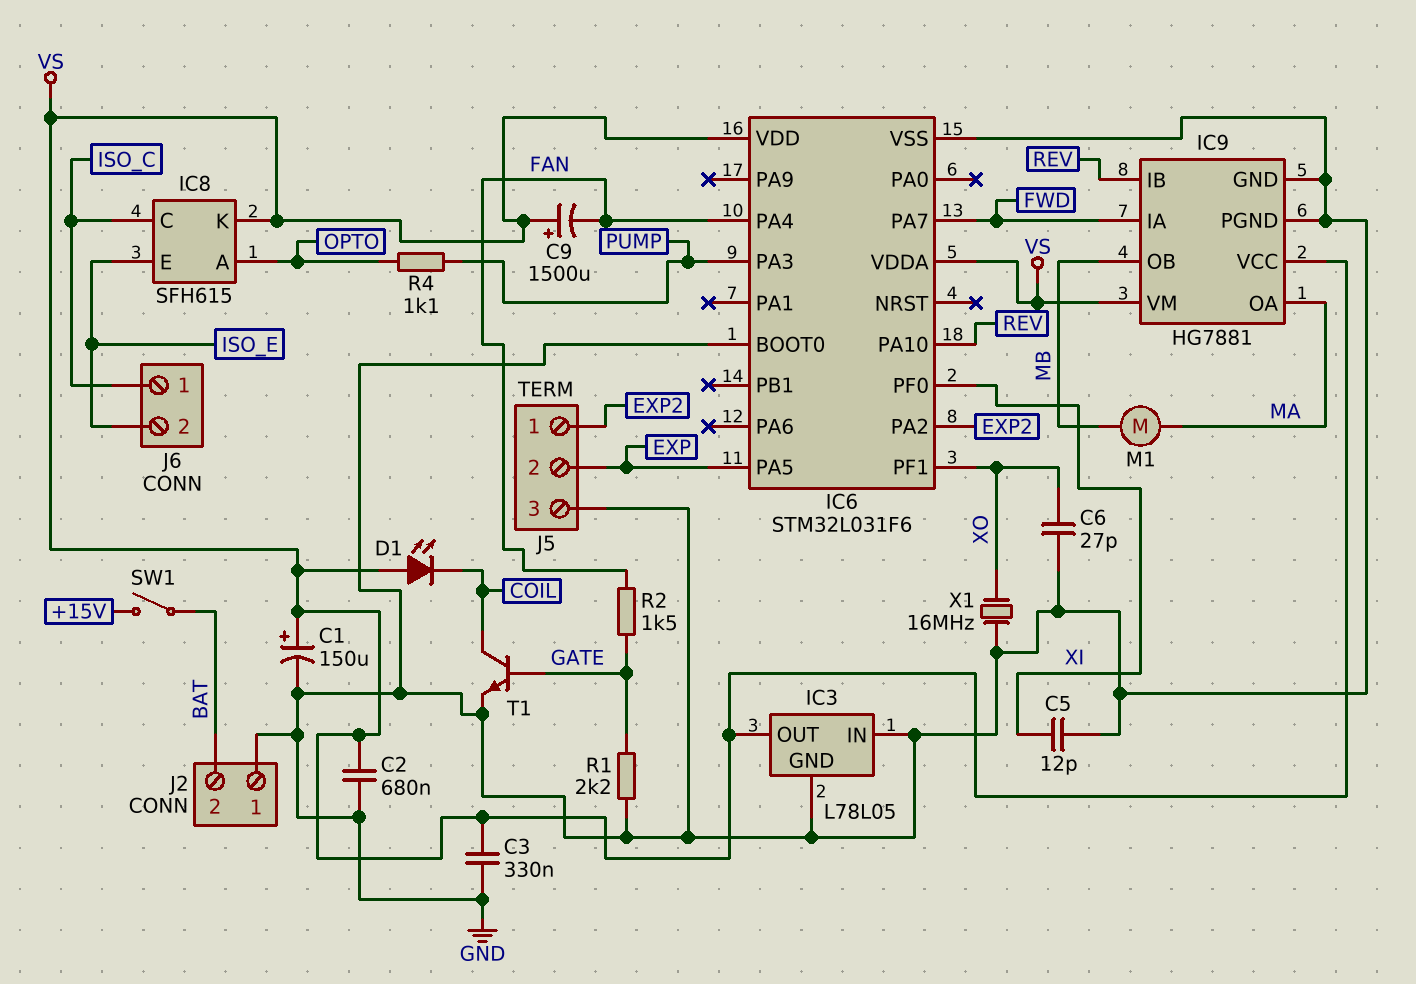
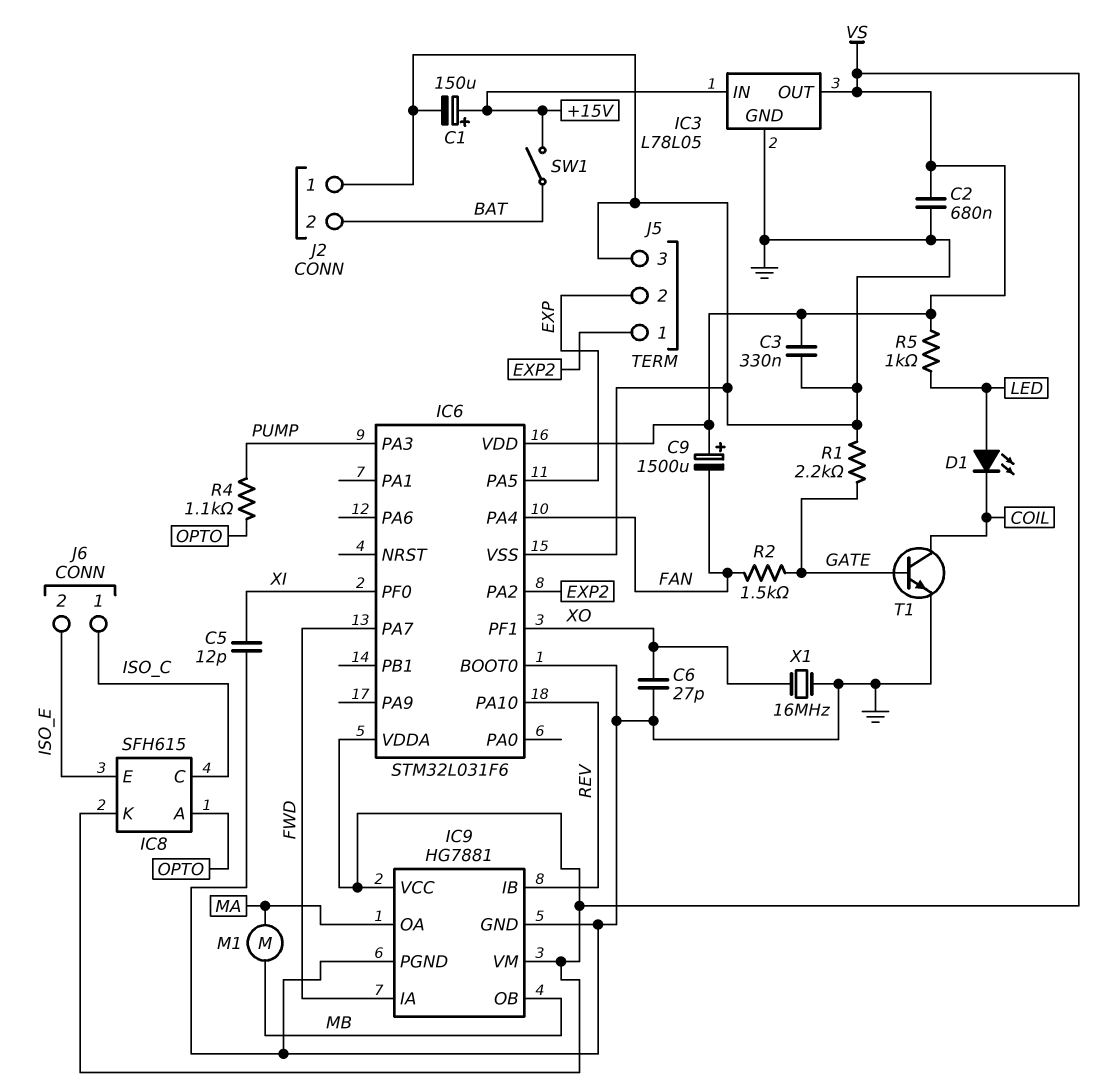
C1: 150uF (plus VS, minus GND) -> 150uF (plus +15V, minus GND)
D1: LED (A VS, K COIL) -> LED (A LED, K COIL)
IC3 pin IN: GND -> +15V
R5: none -> 1k (LED, VS)

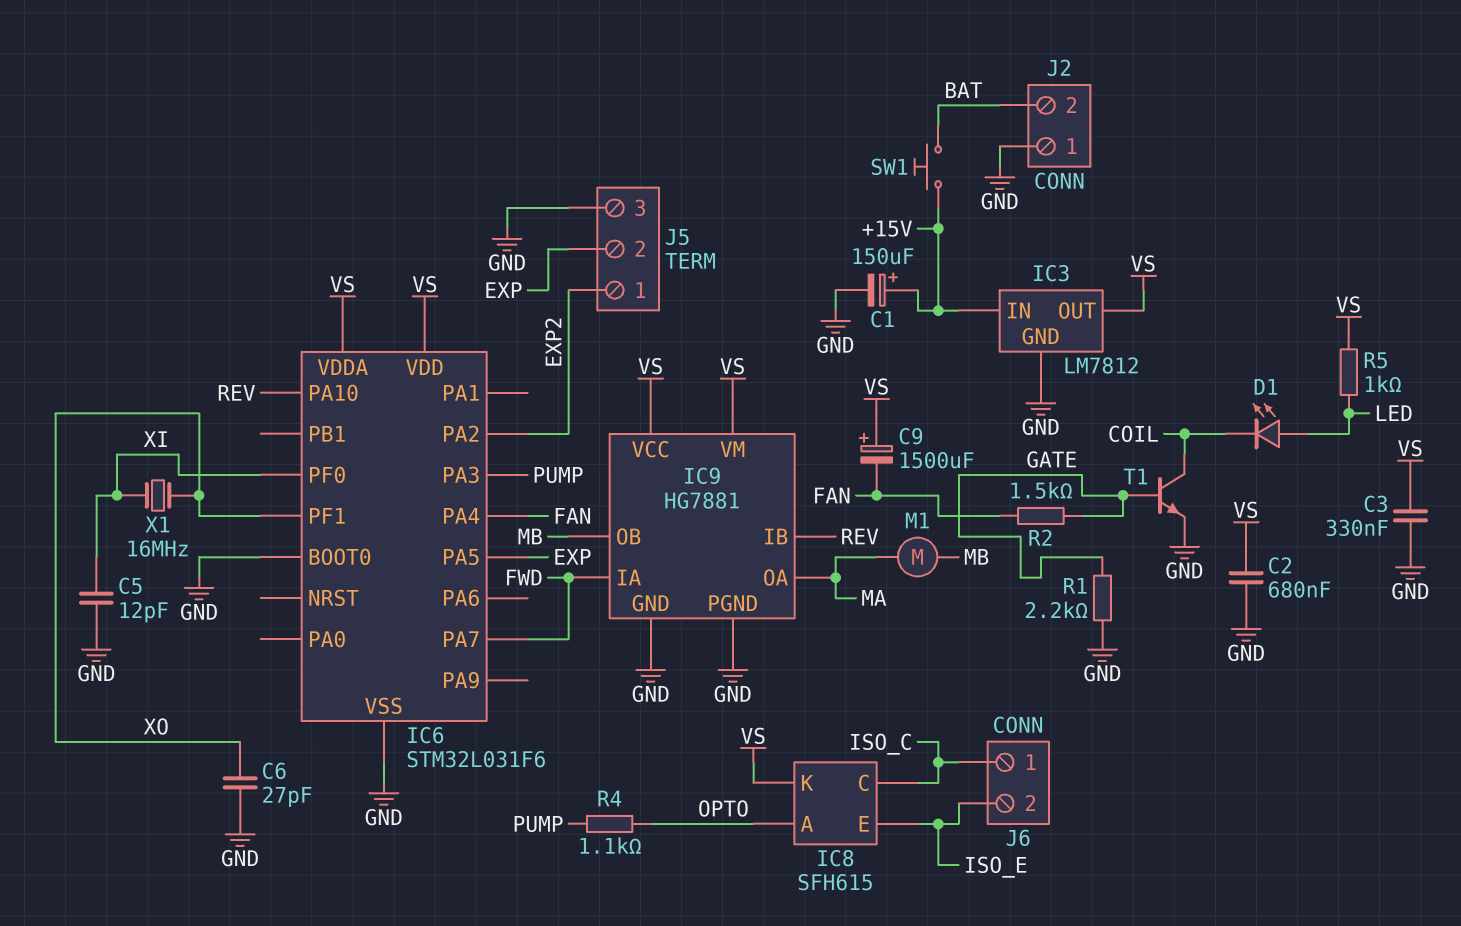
IC3: L78L05 -> LM7812
SW1: switch (+15V, BAT) -> button (+15V, BAT)
X1: 16MHz (GND, XO) -> 16MHz (XI, XO)

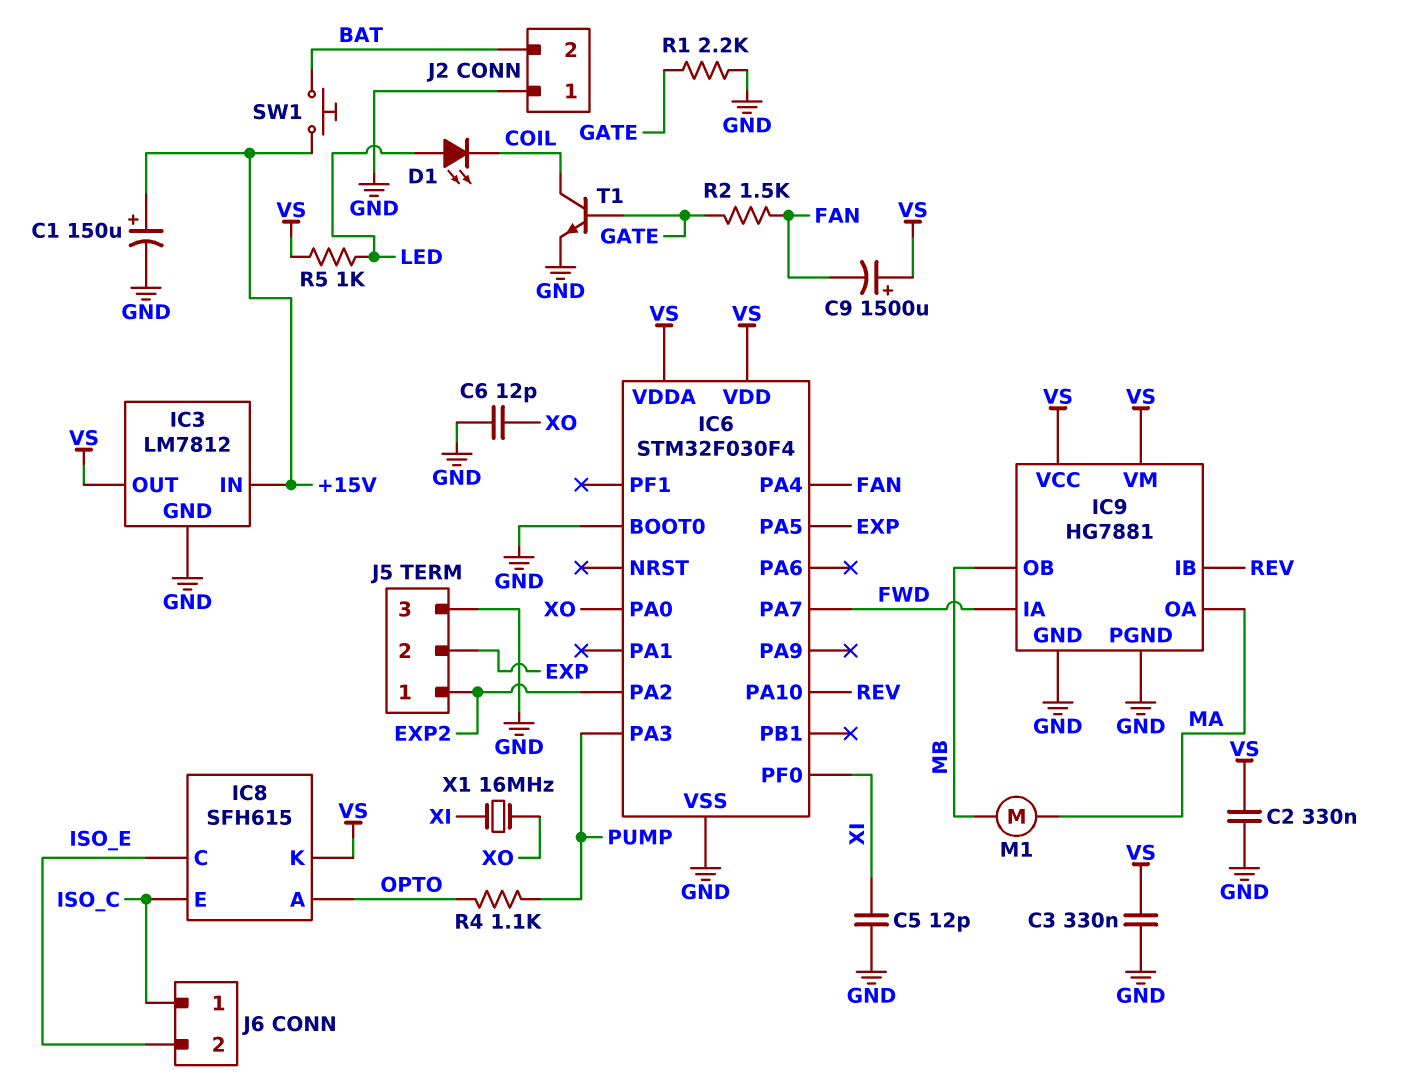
C2: 680nF (GND, VS) -> 330nF (GND, VS)
C6: 27pF (GND, XO) -> 12pF (GND, XO)
IC6: STM32L031F6 -> STM32F030F4
IC6 pin PA0: none -> XO
IC6 pin PF1: XO -> none
IC8 pin C: ISO_C -> ISO_E
IC8 pin E: ISO_E -> ISO_C

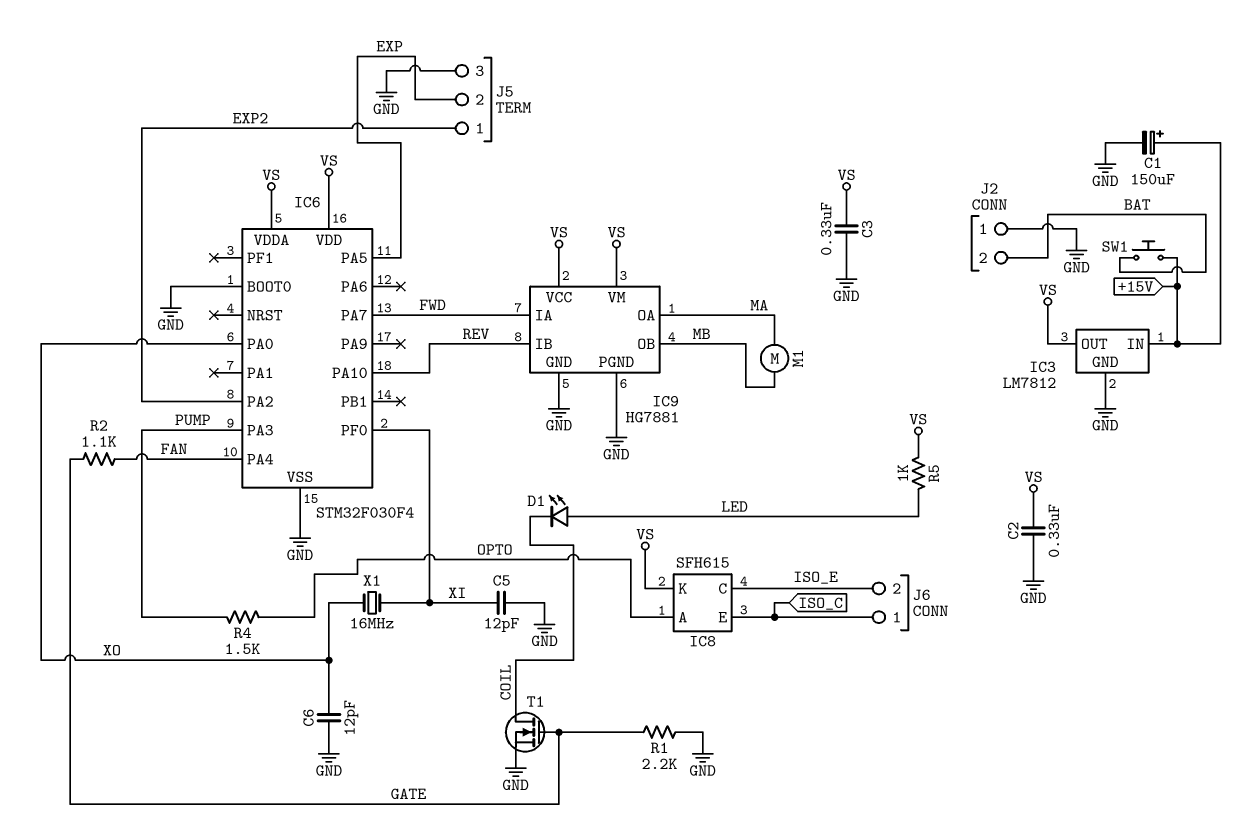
C9: 1500uF (plus VS, minus FAN) -> none
R2: 1.5k (FAN, GATE) -> 1.1k (FAN, GATE)
R4: 1.1k (OPTO, PUMP) -> 1.5k (OPTO, PUMP)
T1: NPN (B GATE, C COIL, E GND) -> NMOS (G GATE, D COIL, S GND)

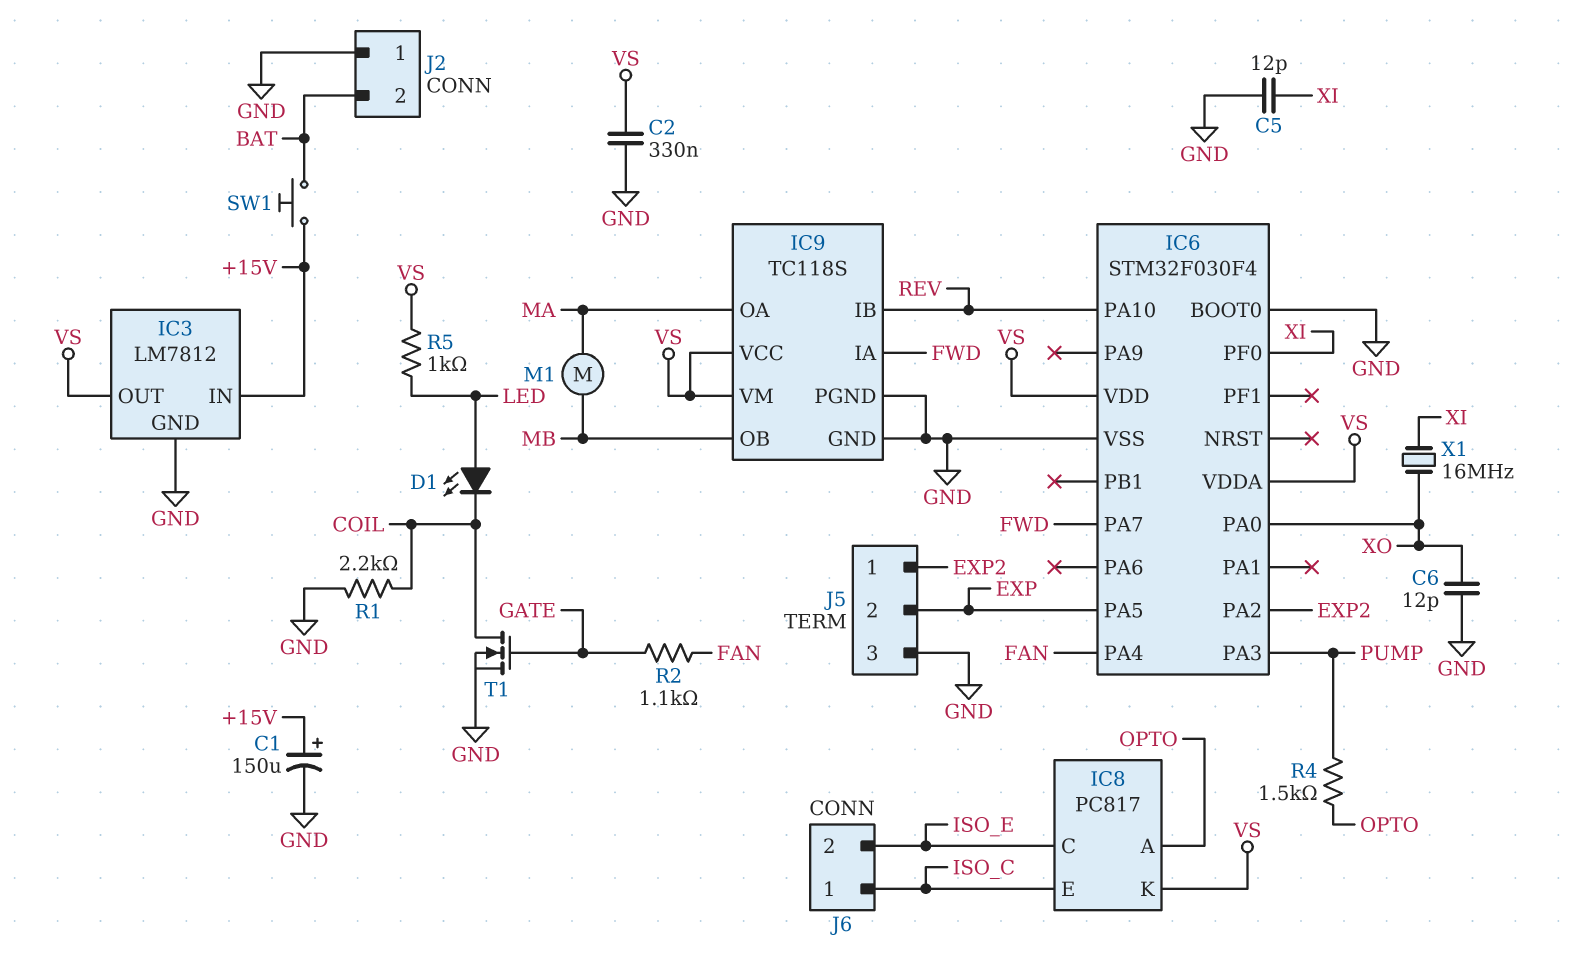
C3: 330nF (GND, VS) -> none
IC8: SFH615 -> PC817
IC9: HG7881 -> TC118S
R1: 2.2k (GATE, GND) -> 2.2k (COIL, GND)

